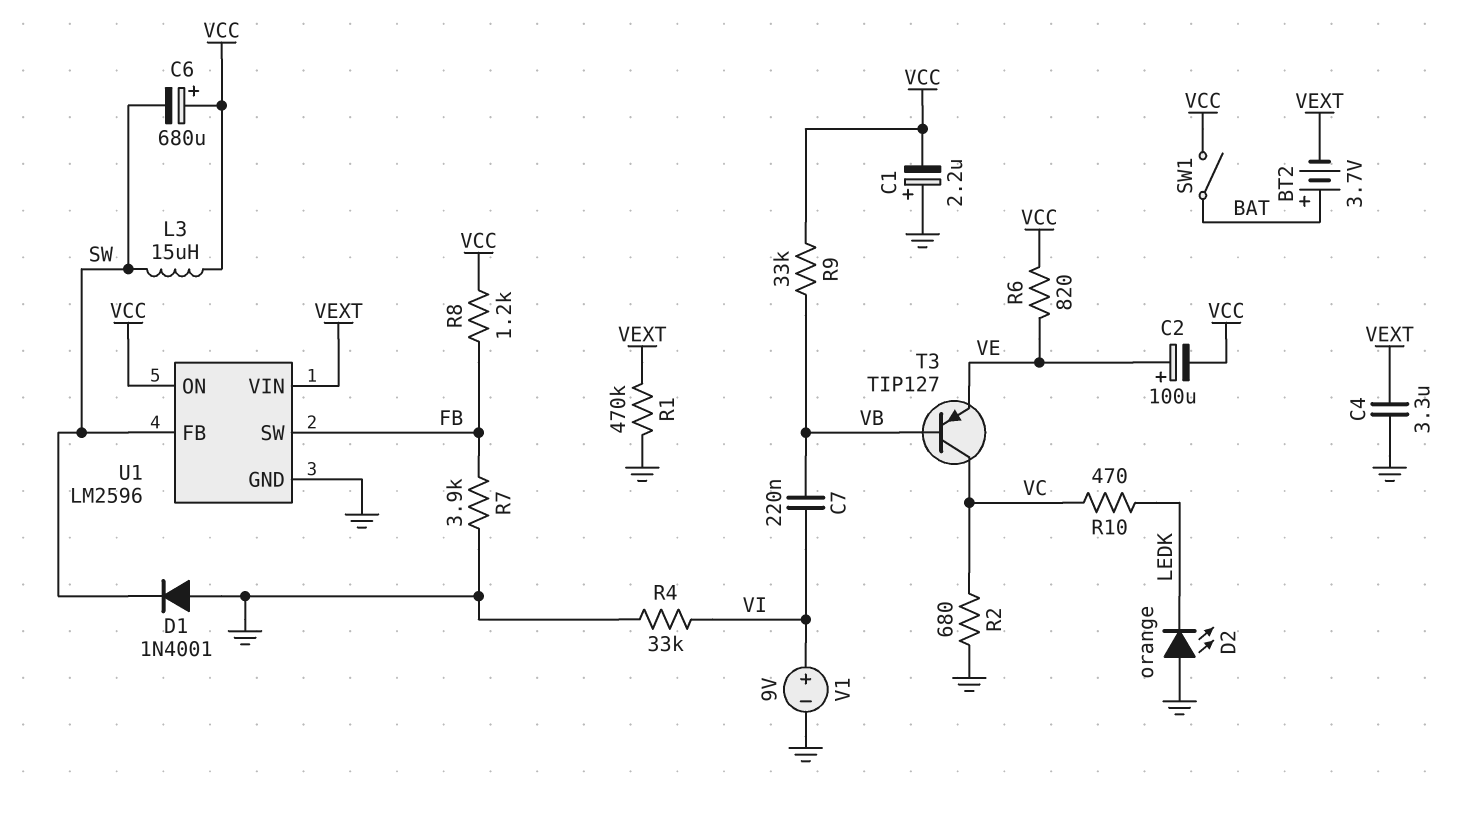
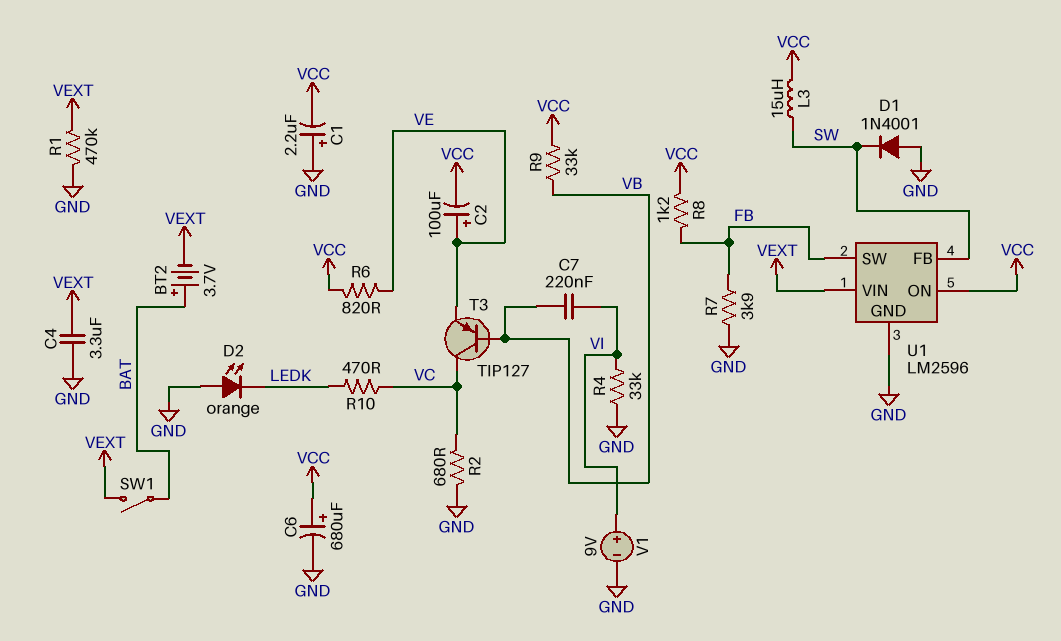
C6: 680uF (plus VCC, minus SW) -> 680uF (plus VCC, minus GND)
SW1: switch (BAT, VCC) -> switch (BAT, VEXT)

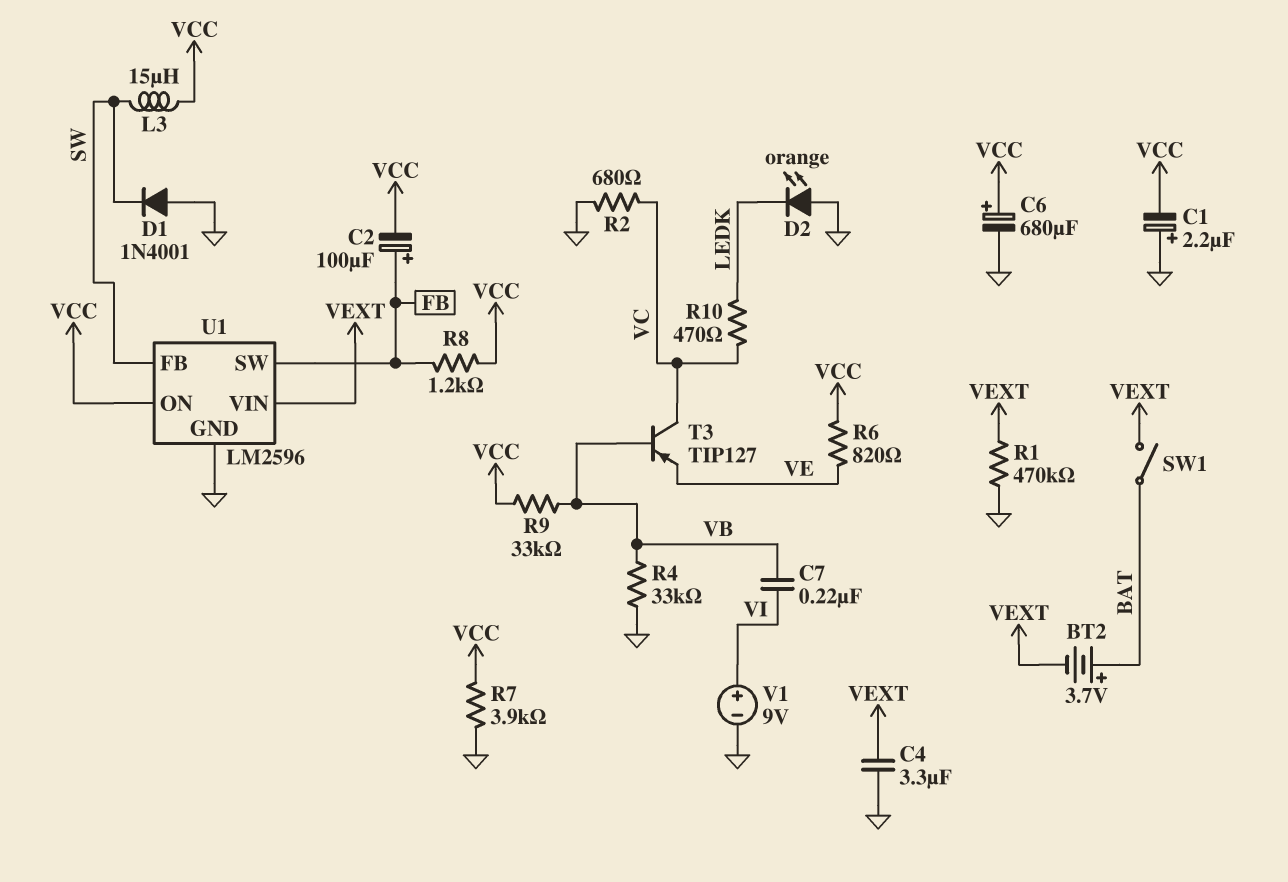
C2: 100uF (plus VE, minus VCC) -> 100uF (plus FB, minus VCC)
R4: 33k (GND, VI) -> 33k (GND, VB)
R7: 3.9k (FB, GND) -> 3.9k (GND, VCC)

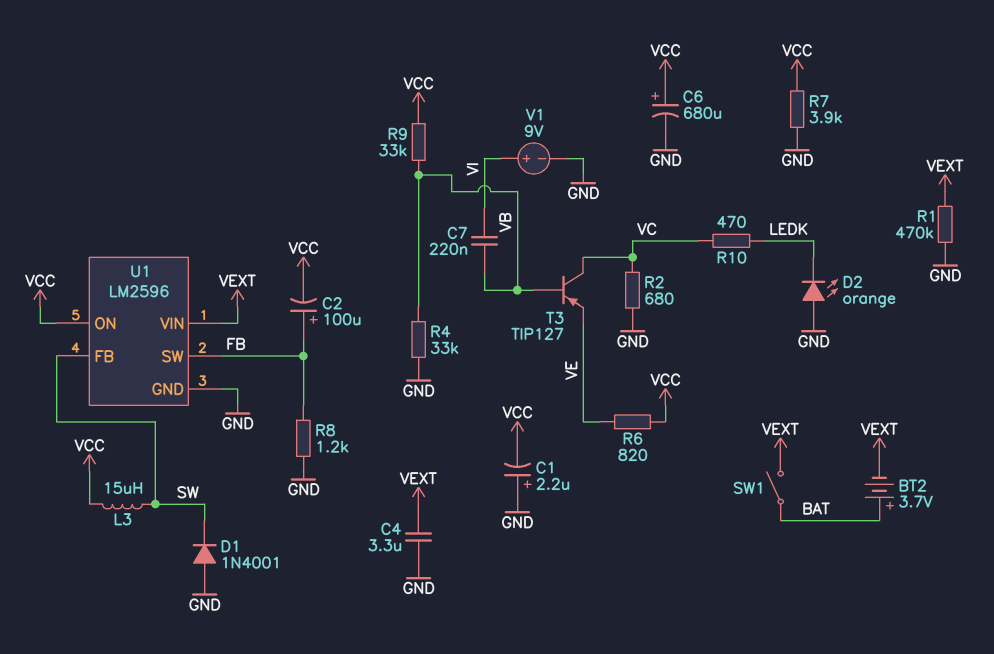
R8: 1.2k (FB, VCC) -> 1.2k (FB, GND)

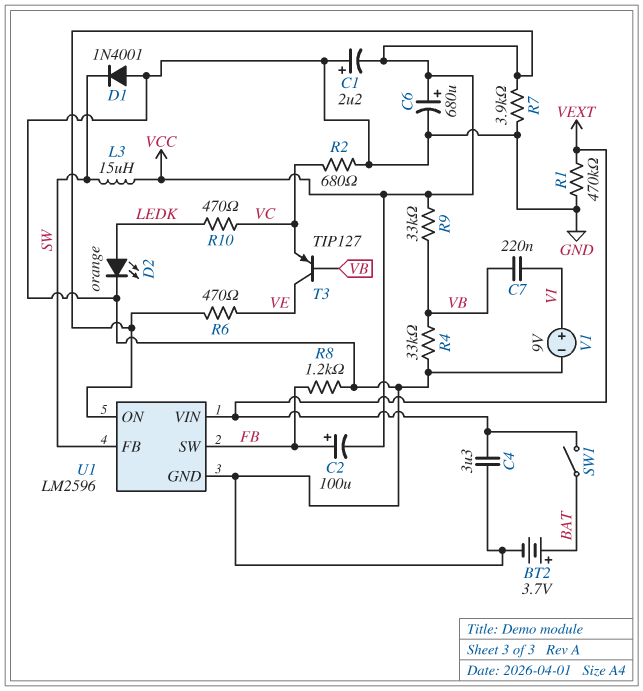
BT2: 3.7V (plus BAT, minus VEXT) -> 3.7V (plus BAT, minus GND)
D2: LED orange (A GND, K LEDK) -> LED orange (A LEDK, K GND)
R6: 820 (VCC, VE) -> 470 (VCC, VE)
T3: PNP TIP127 (B VB, C VC, E VE) -> PNP TIP127 (B VB, C VE, E VC)

